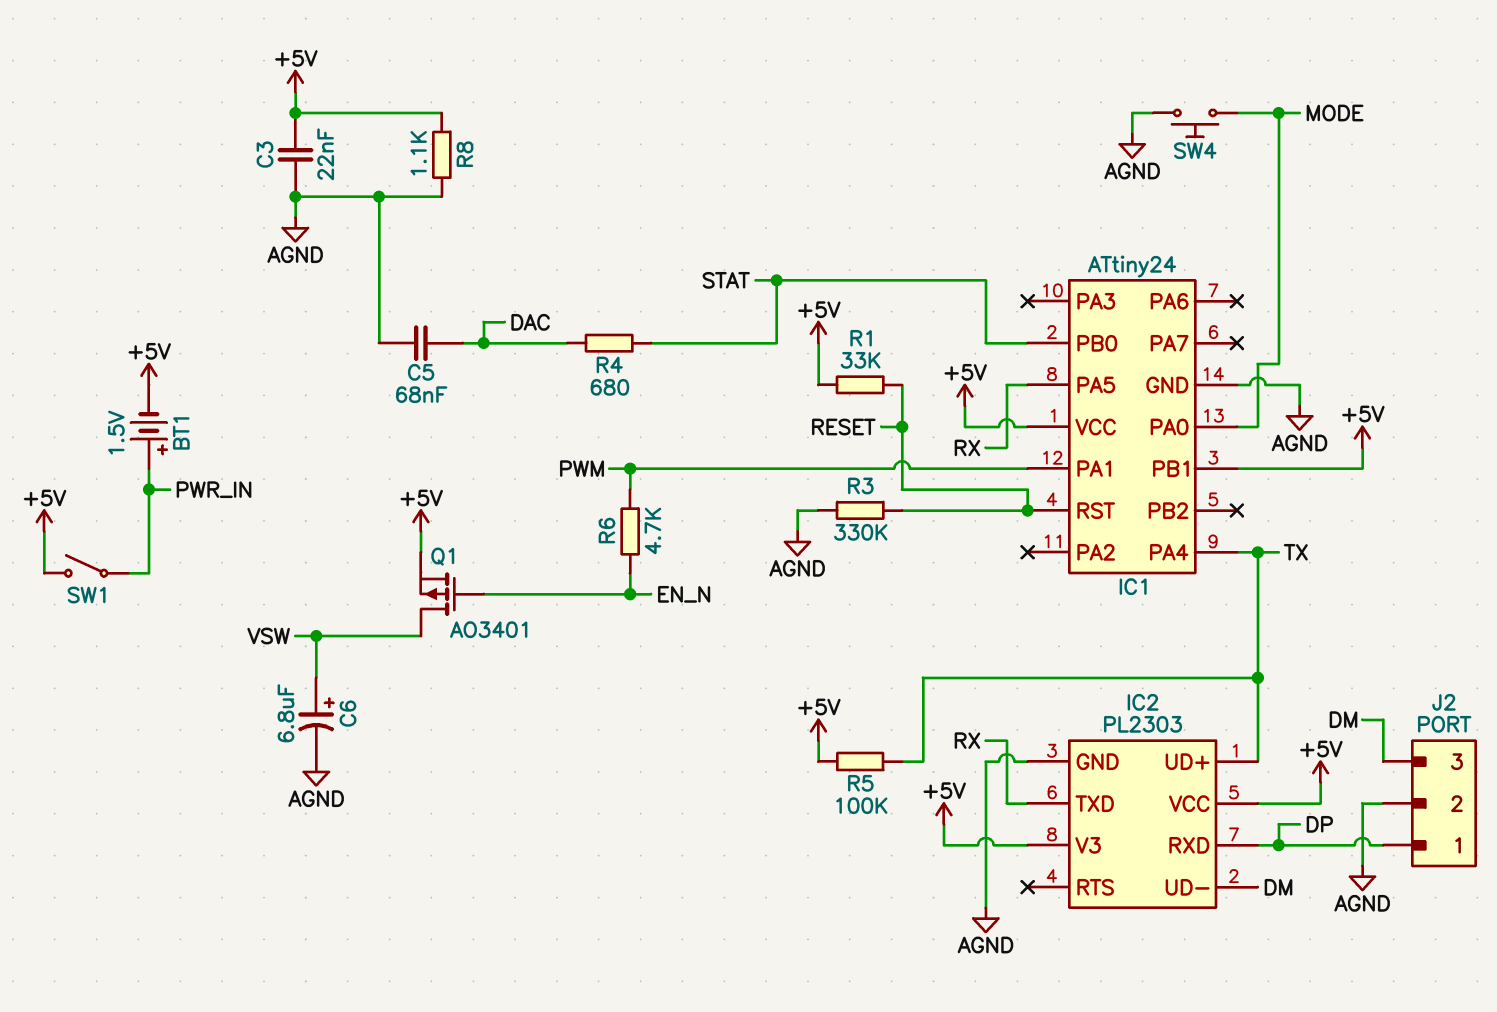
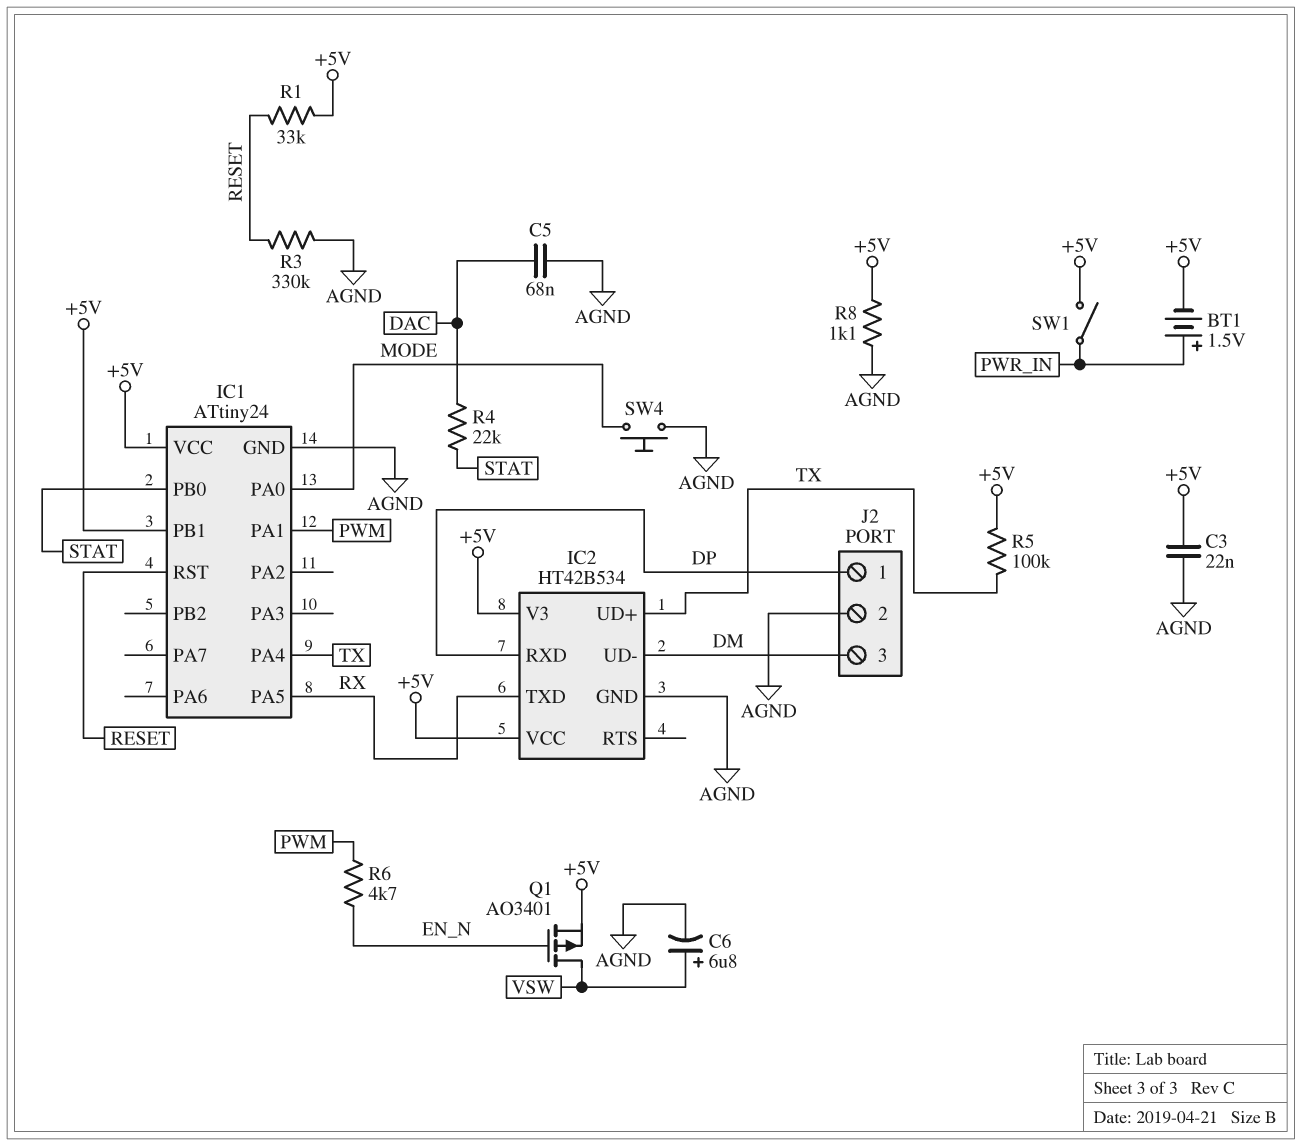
IC2: PL2303 -> HT42B534
R4: 680 (DAC, STAT) -> 22k (DAC, STAT)

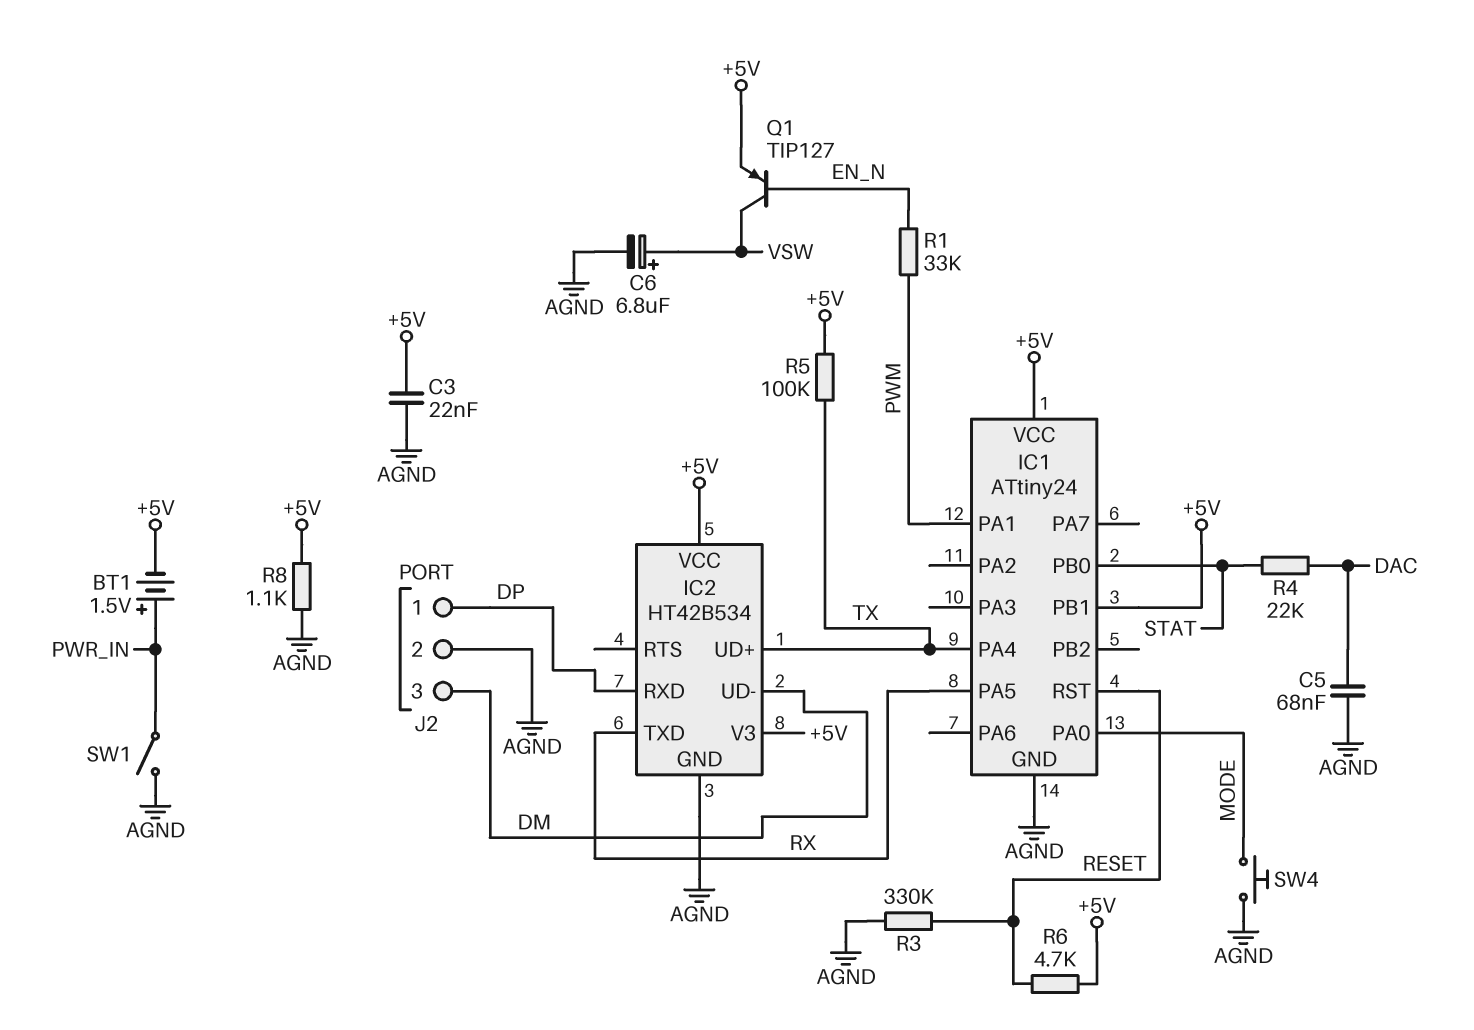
Q1: PMOS AO3401 (G EN_N, D VSW, S +5V) -> PNP TIP127 (B EN_N, C VSW, E +5V)
R1: 33k (+5V, RESET) -> 33k (EN_N, PWM)
R6: 4.7k (EN_N, PWM) -> 4.7k (+5V, RESET)
SW1: switch (+5V, PWR_IN) -> switch (AGND, PWR_IN)

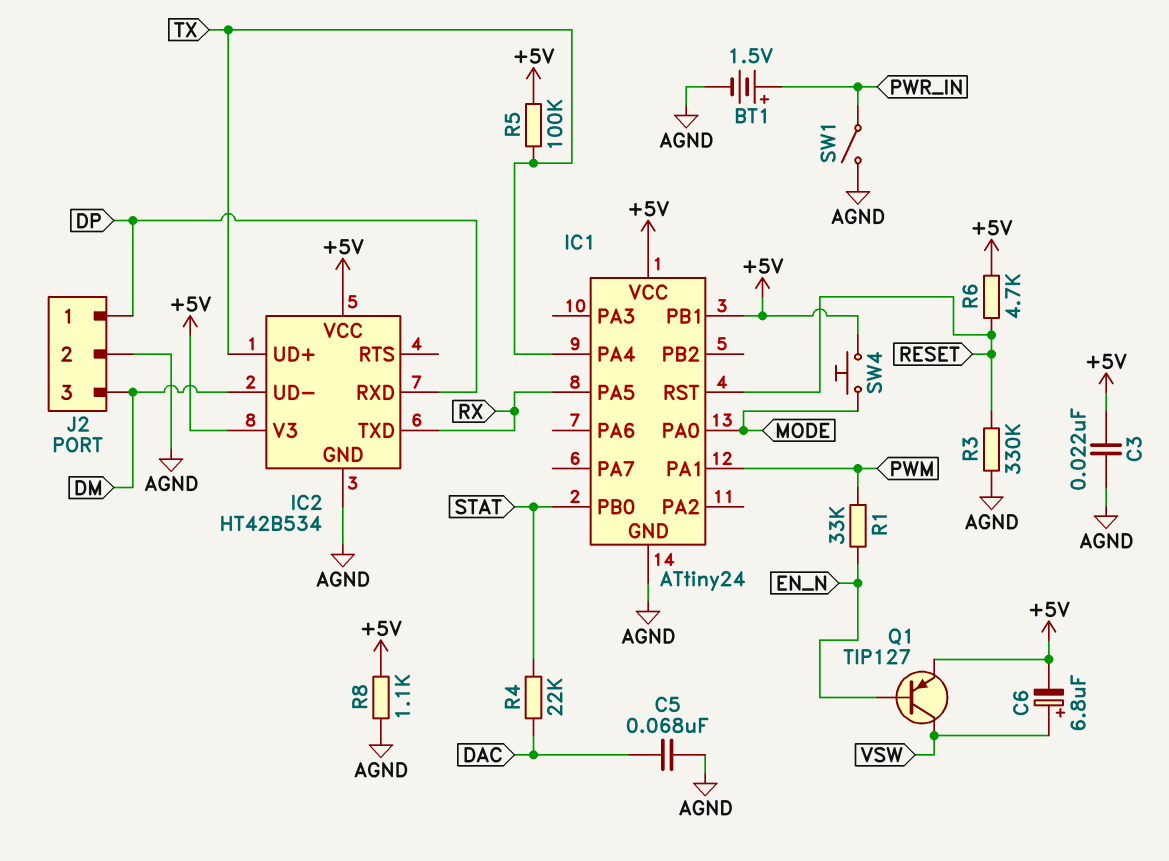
BT1: 1.5V (plus PWR_IN, minus +5V) -> 1.5V (plus PWR_IN, minus AGND)
C6: 6.8uF (plus VSW, minus AGND) -> 6.8uF (plus VSW, minus +5V)
SW4: button (AGND, MODE) -> button (+5V, MODE)

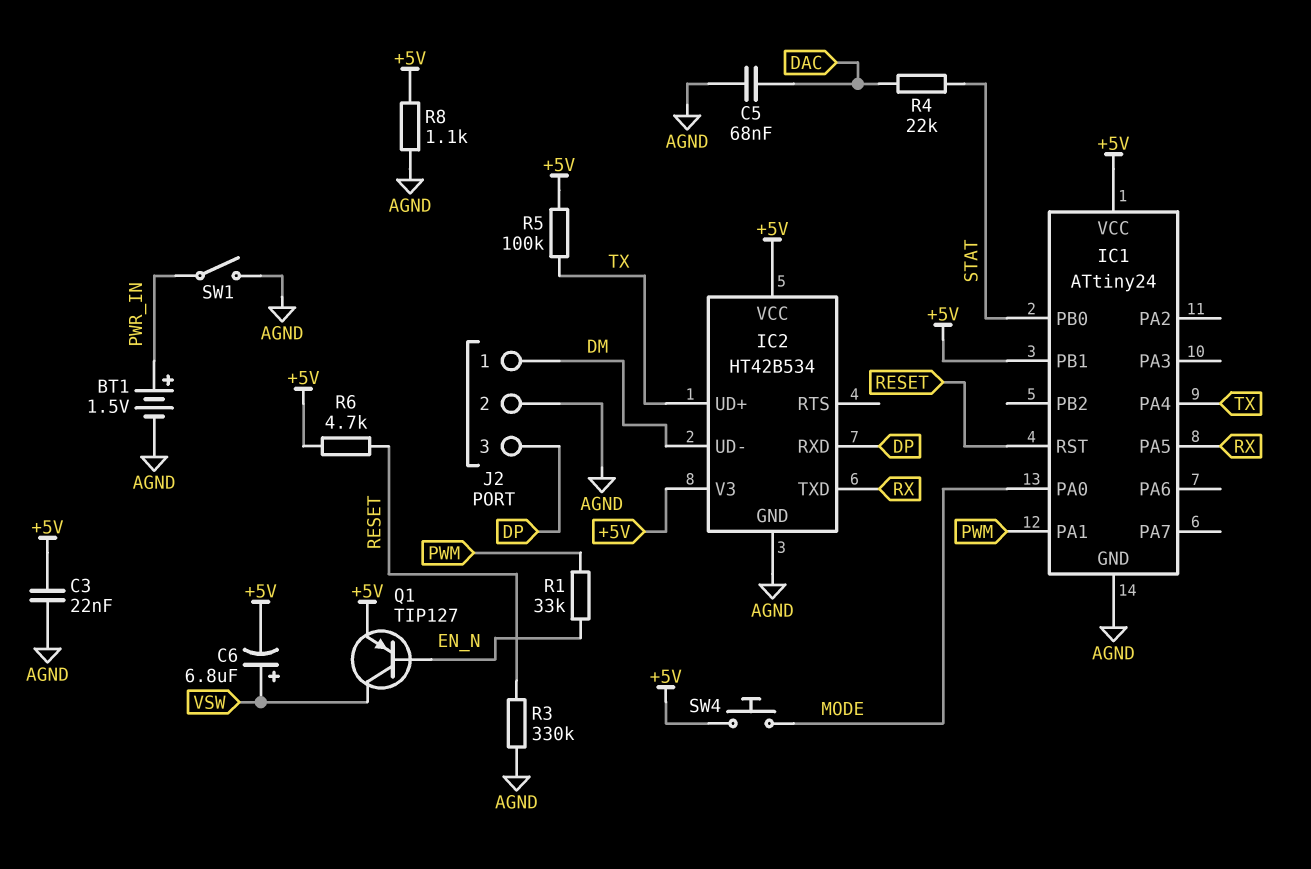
J2 pin 1: DP -> DM
J2 pin 3: DM -> DP

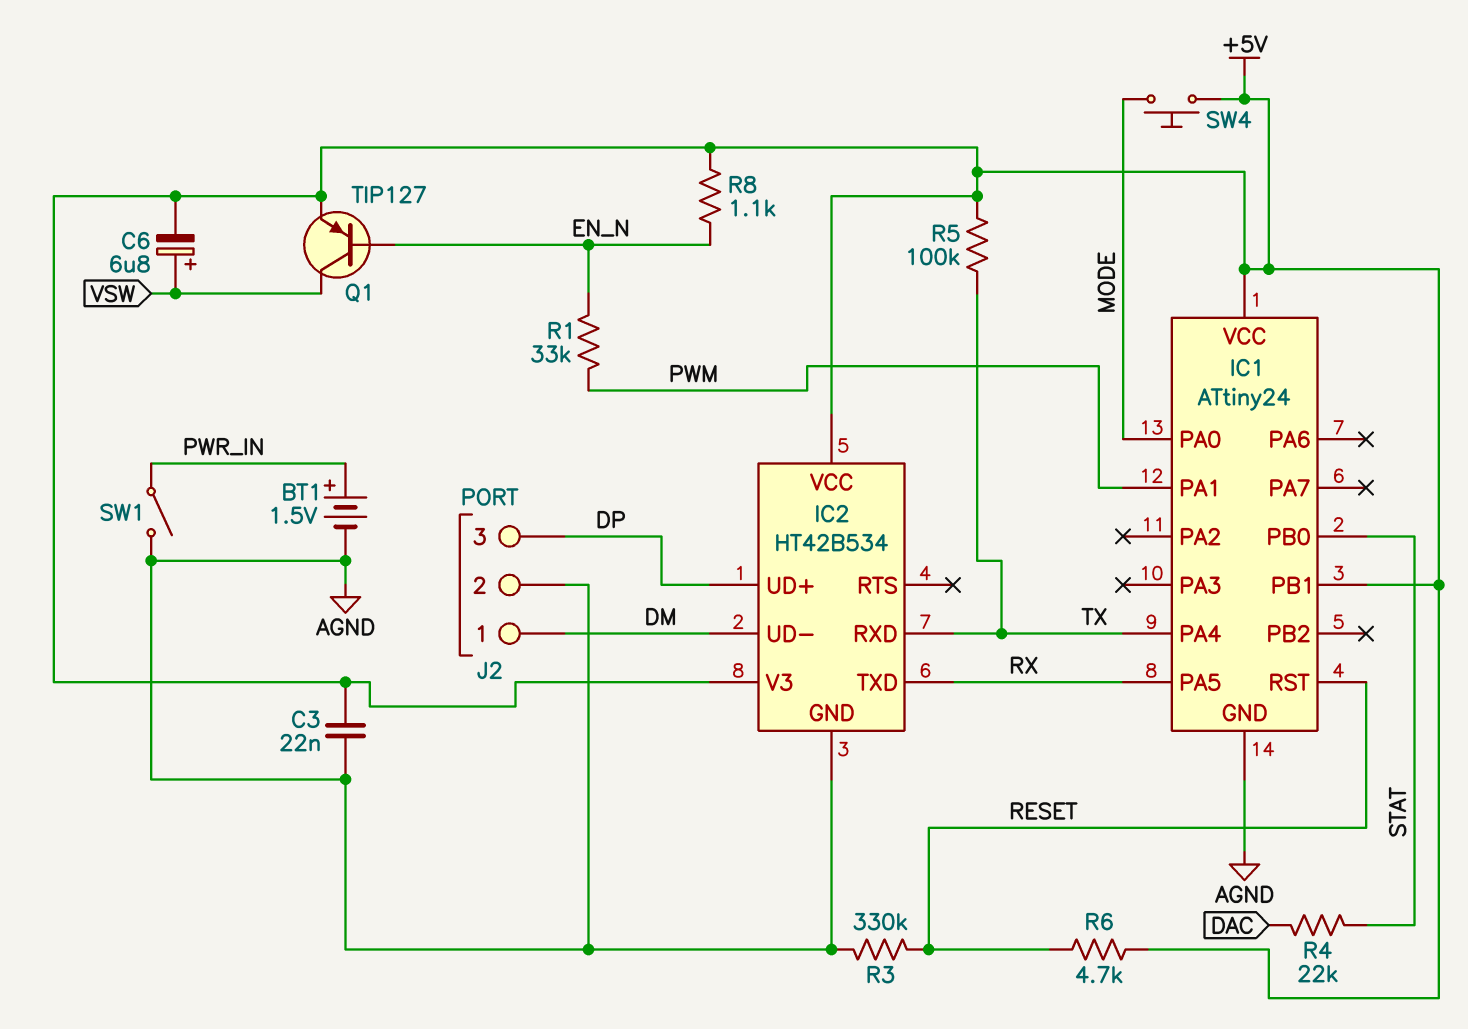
C5: 68nF (AGND, DAC) -> none
IC2 pin RXD: DP -> TX
IC2 pin UD+: TX -> DP
R8: 1.1k (+5V, AGND) -> 1.1k (+5V, EN_N)

